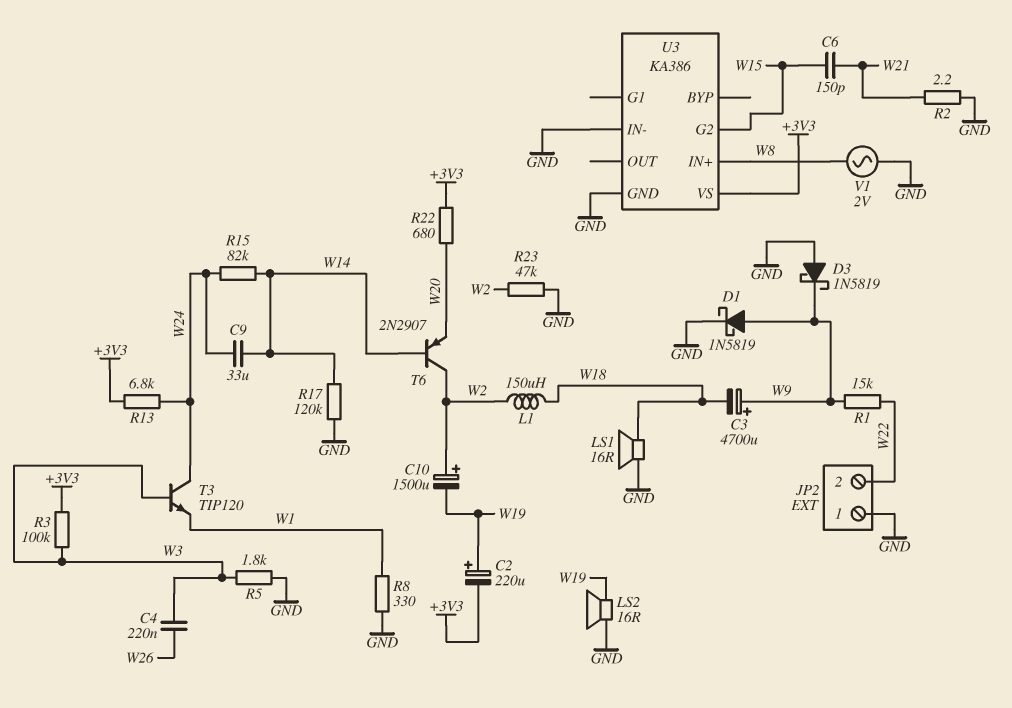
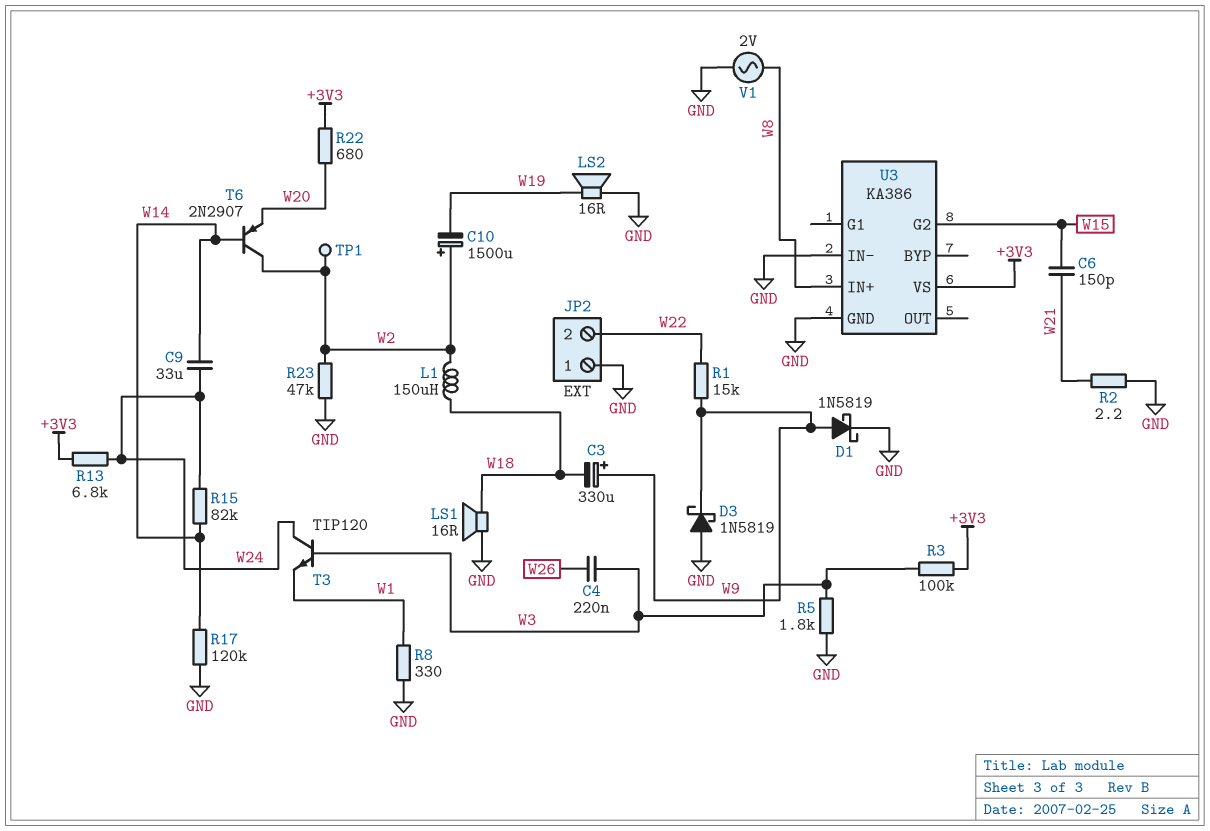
C2: 220uF (plus W19, minus +3V3) -> none
C3: 4700uF (plus W9, minus W18) -> 330uF (plus W9, minus W18)
TP1: none -> test point (W2)

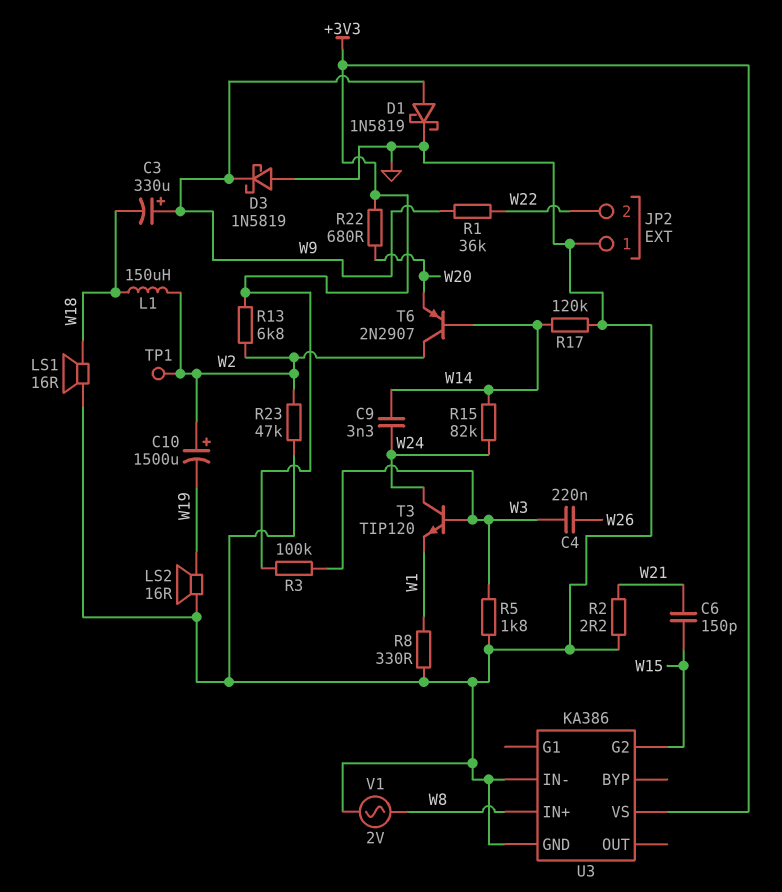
C9: 33uF (W14, W24) -> 3.3nF (W14, W24)
R1: 15k (W9, W22) -> 36k (W9, W22)
R13: 6.8k (+3V3, W24) -> 6.8k (+3V3, W2)

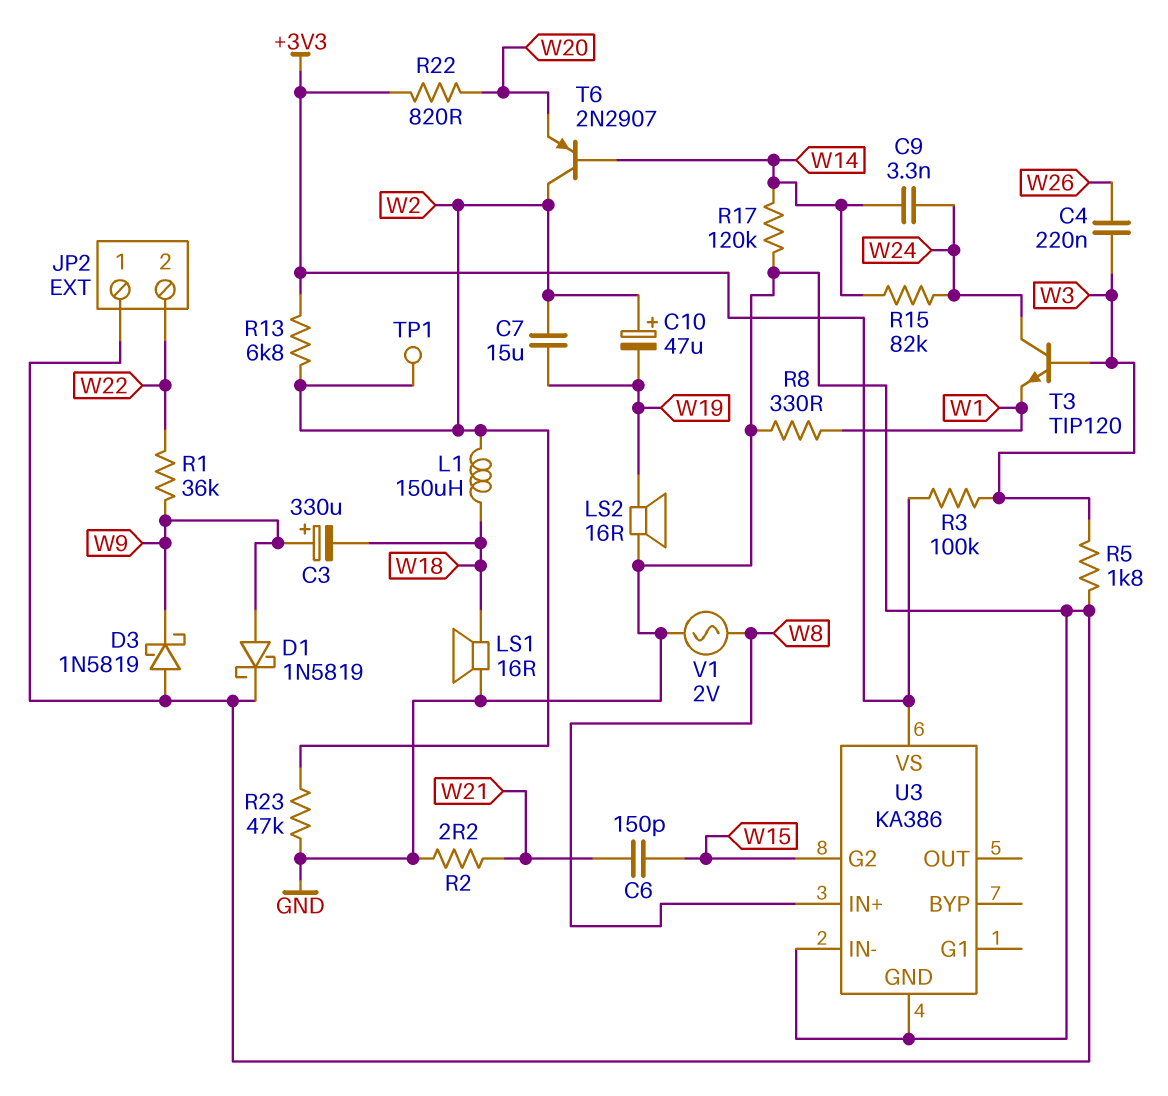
C7: none -> 15uF (W2, W19)
C10: 1500uF (plus W2, minus W19) -> 47uF (plus W2, minus W19)
R22: 680 (+3V3, W20) -> 820 (+3V3, W20)

